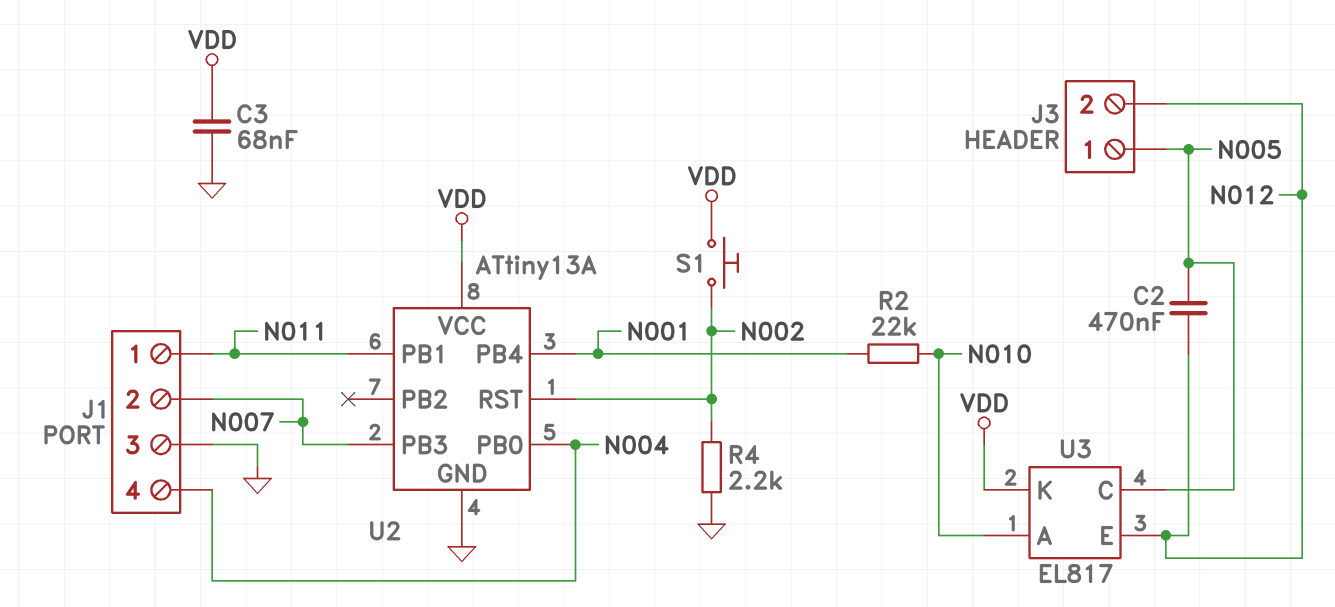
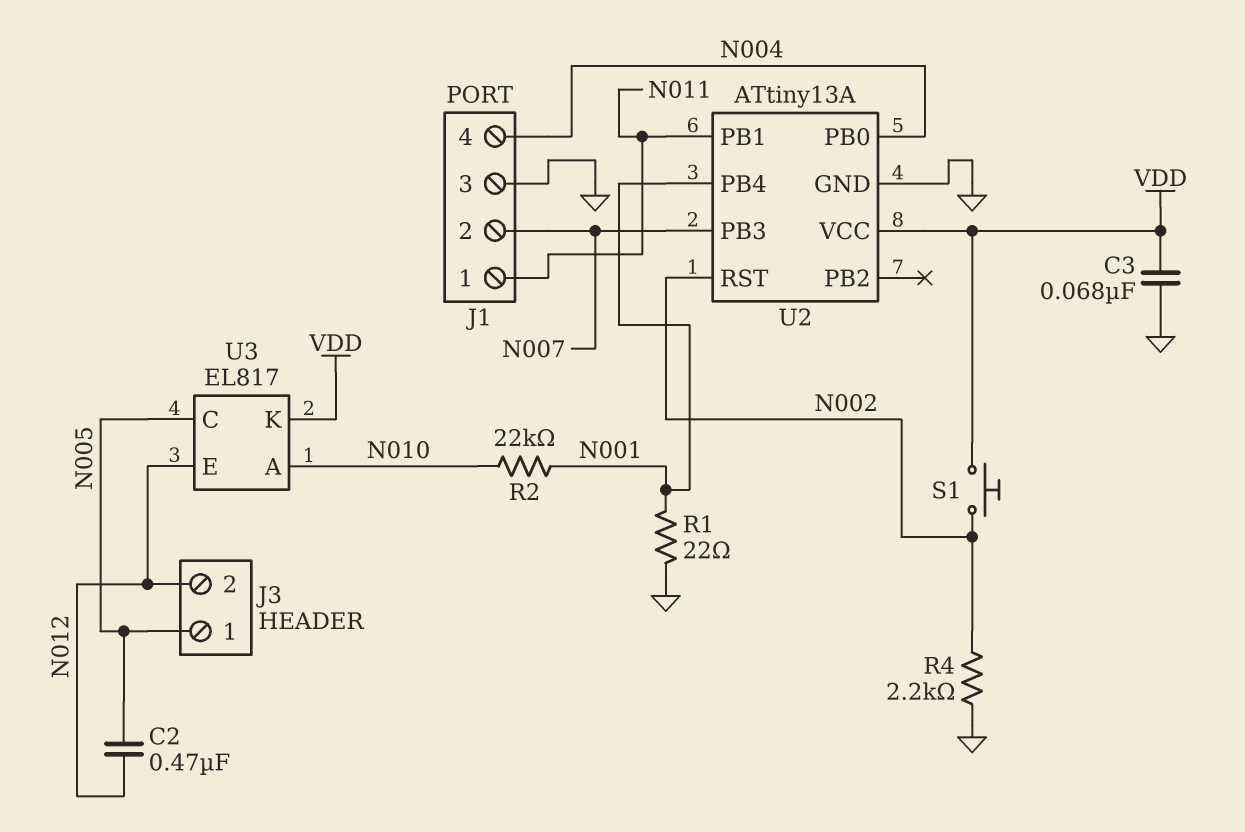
R1: none -> 22 (GND, N001)

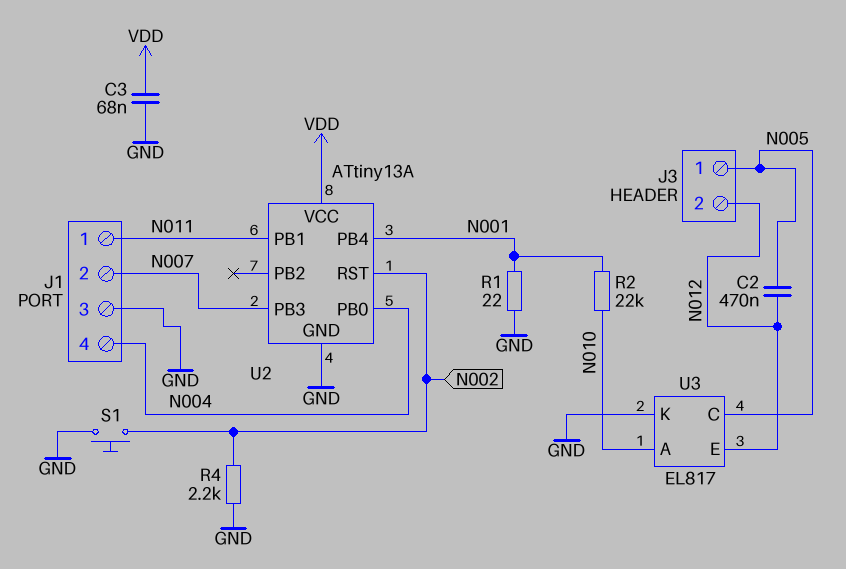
S1: button (N002, VDD) -> button (GND, N002)
U3 pin K: VDD -> GND

